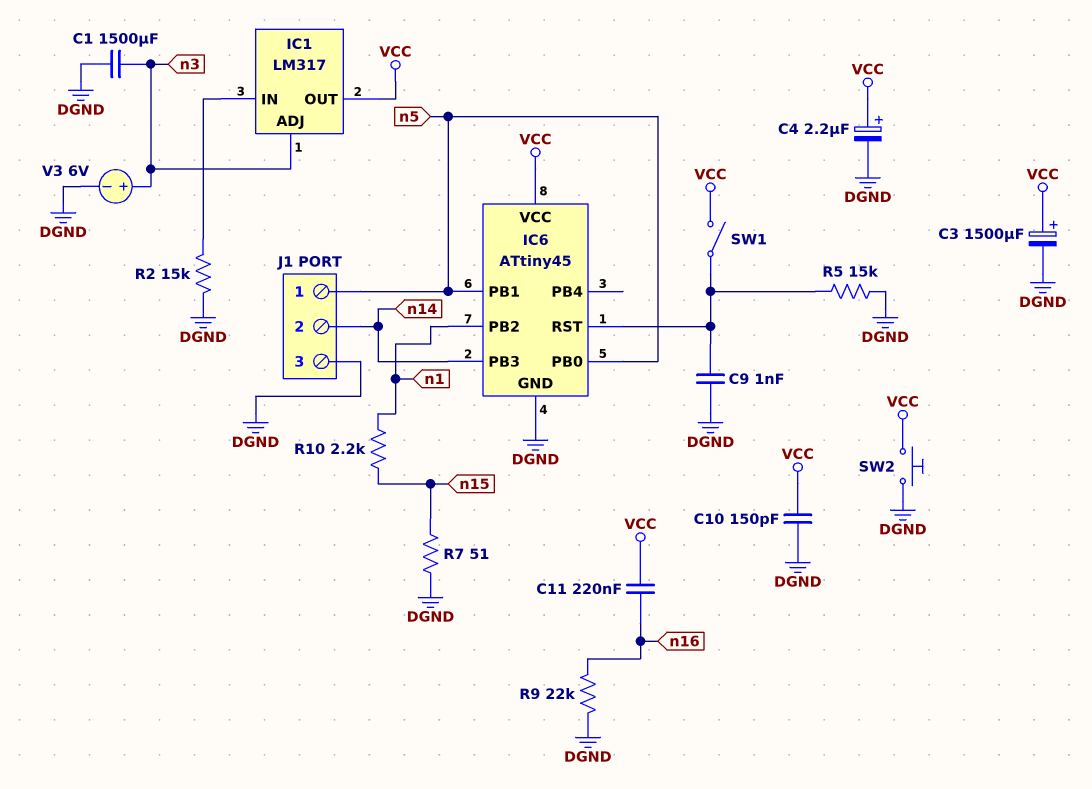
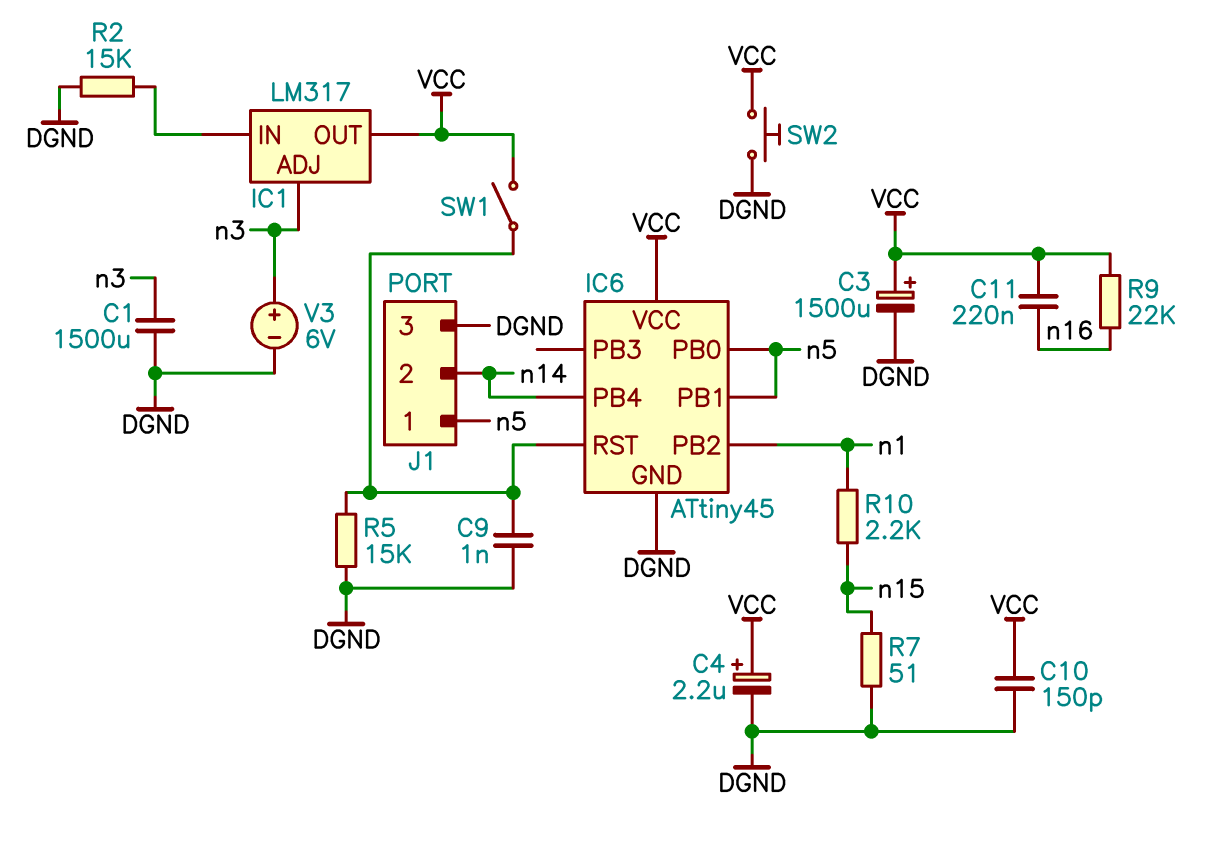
IC6 pin PB3: n14 -> none
IC6 pin PB4: none -> n14
R9: 22k (DGND, n16) -> 22k (VCC, n16)

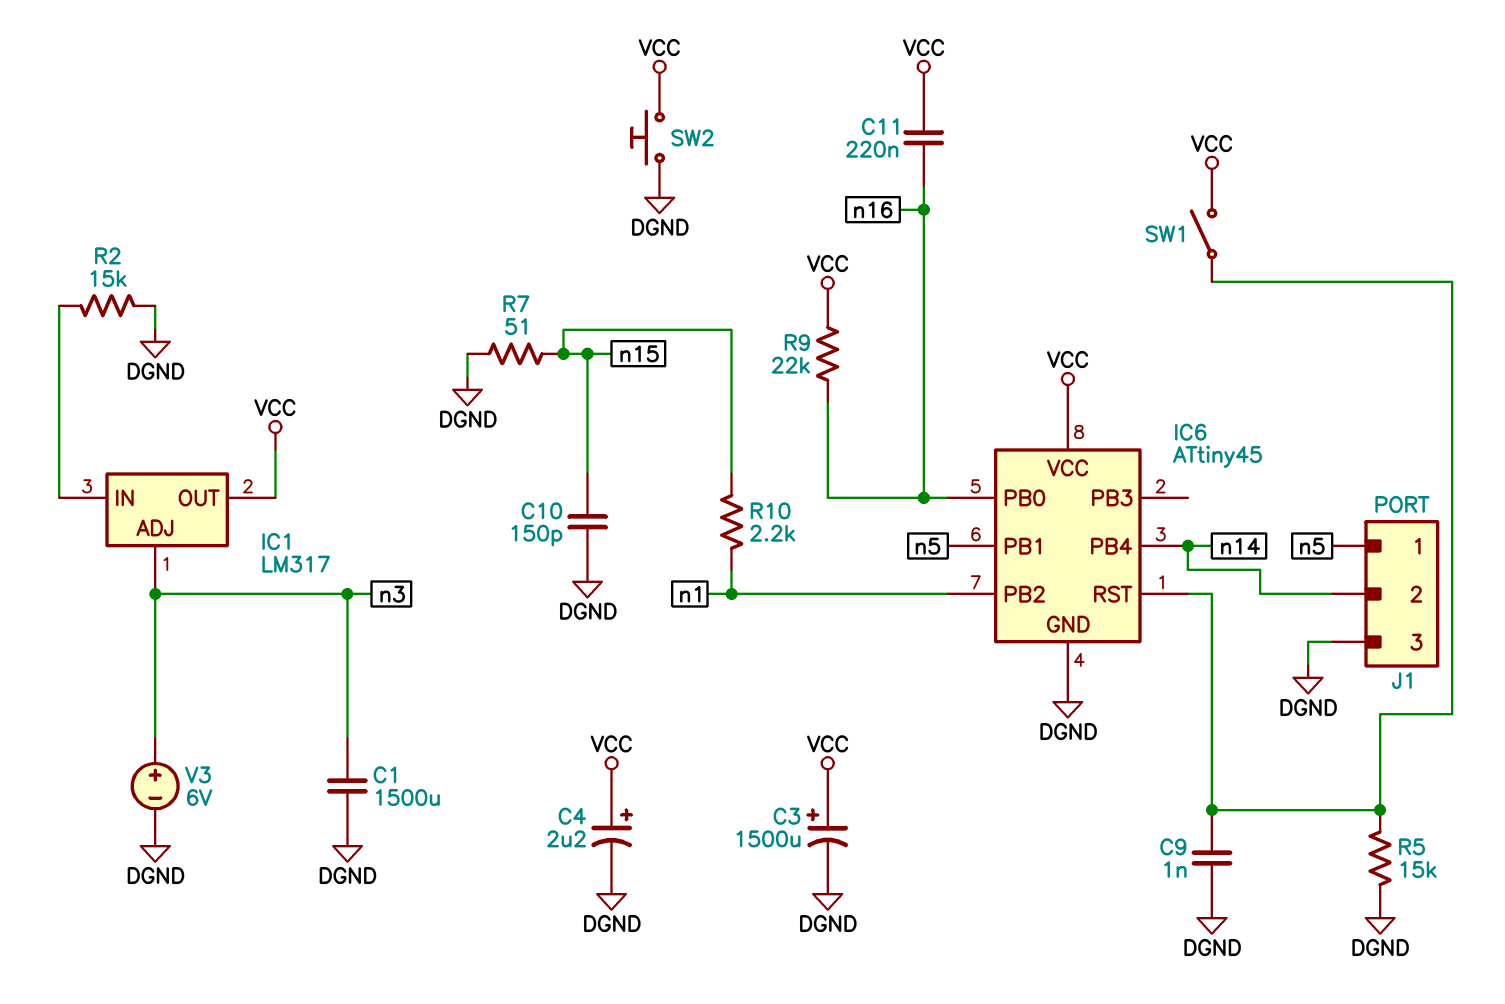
C10: 150pF (DGND, VCC) -> 150pF (DGND, n15)
IC6 pin PB0: n5 -> n16

